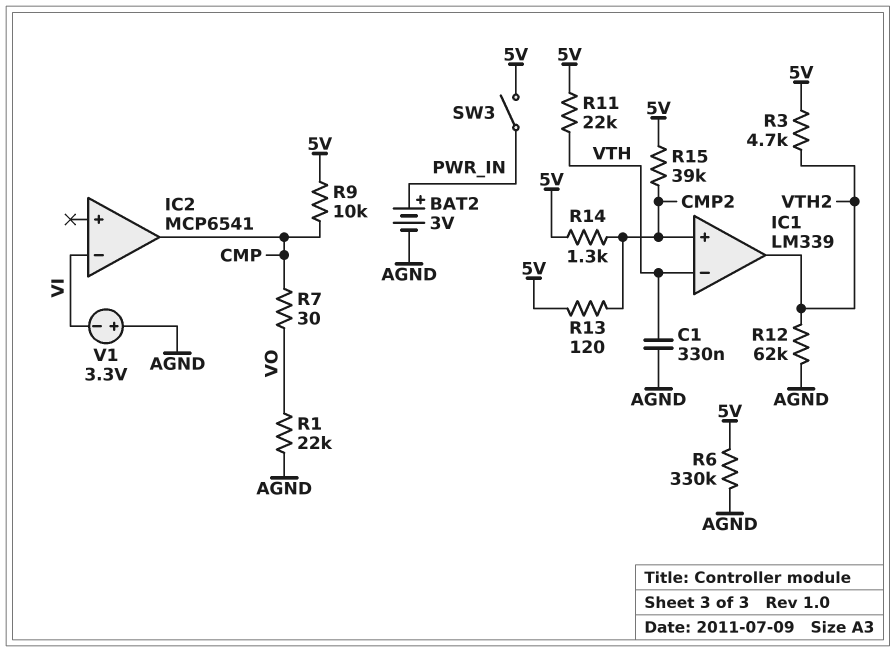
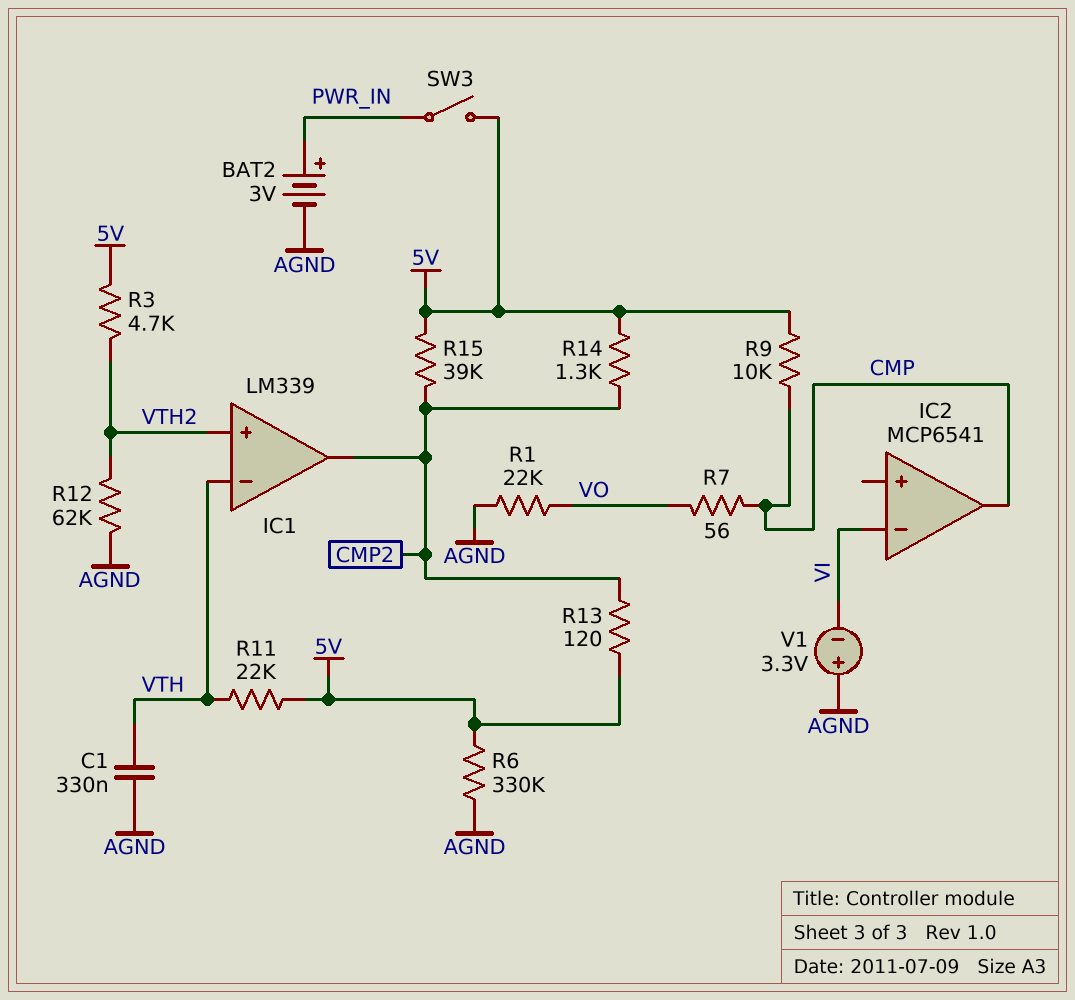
IC1 pin in+: CMP2 -> VTH2
IC1 pin out: VTH2 -> CMP2
R7: 30 (CMP, VO) -> 56 (CMP, VO)

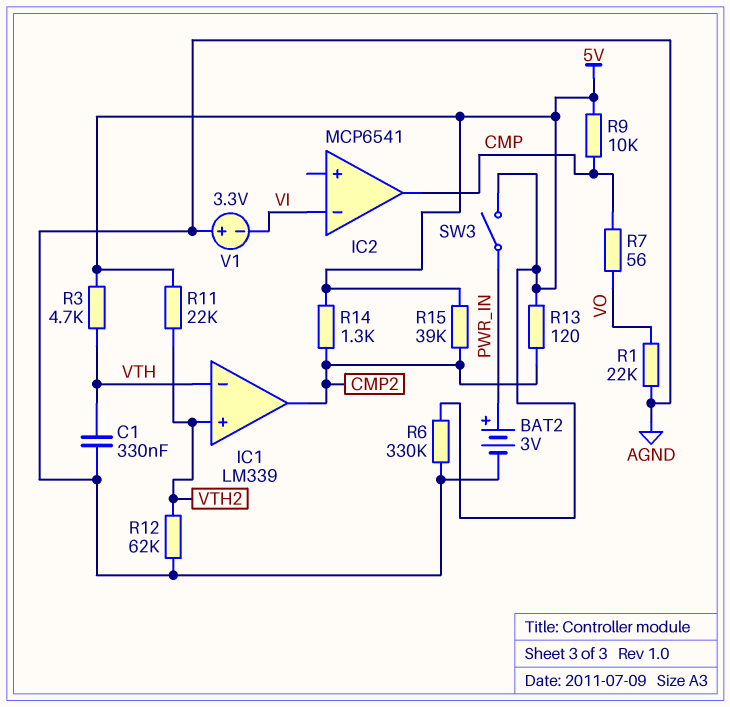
R3: 4.7k (5V, VTH2) -> 4.7k (5V, VTH)
R11: 22k (5V, VTH) -> 22k (5V, VTH2)

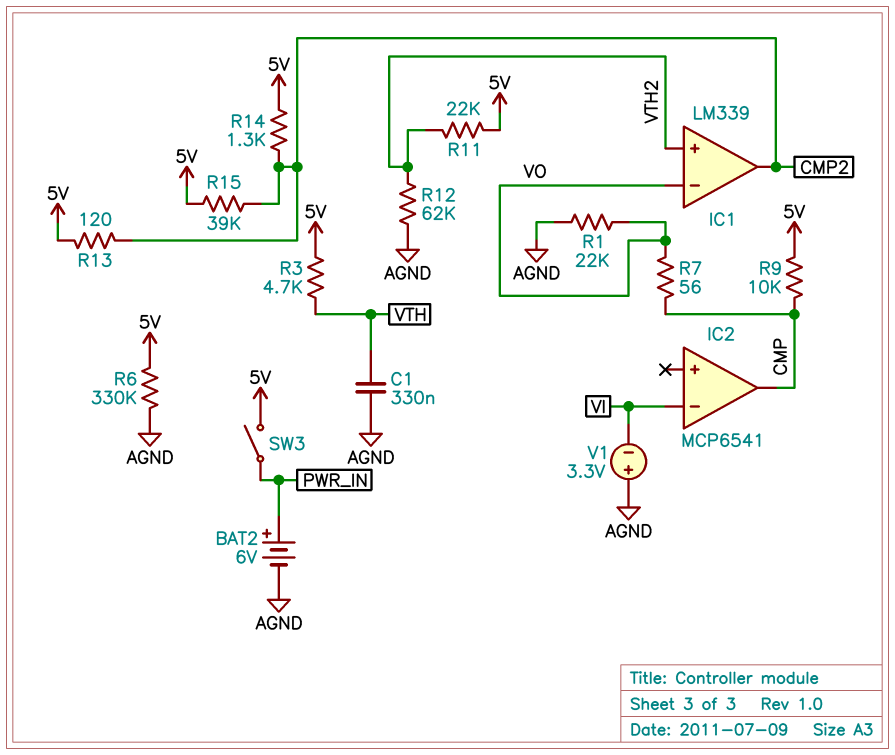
BAT2: 3V (plus PWR_IN, minus AGND) -> 6V (plus PWR_IN, minus AGND)
IC1 pin in-: VTH -> VO

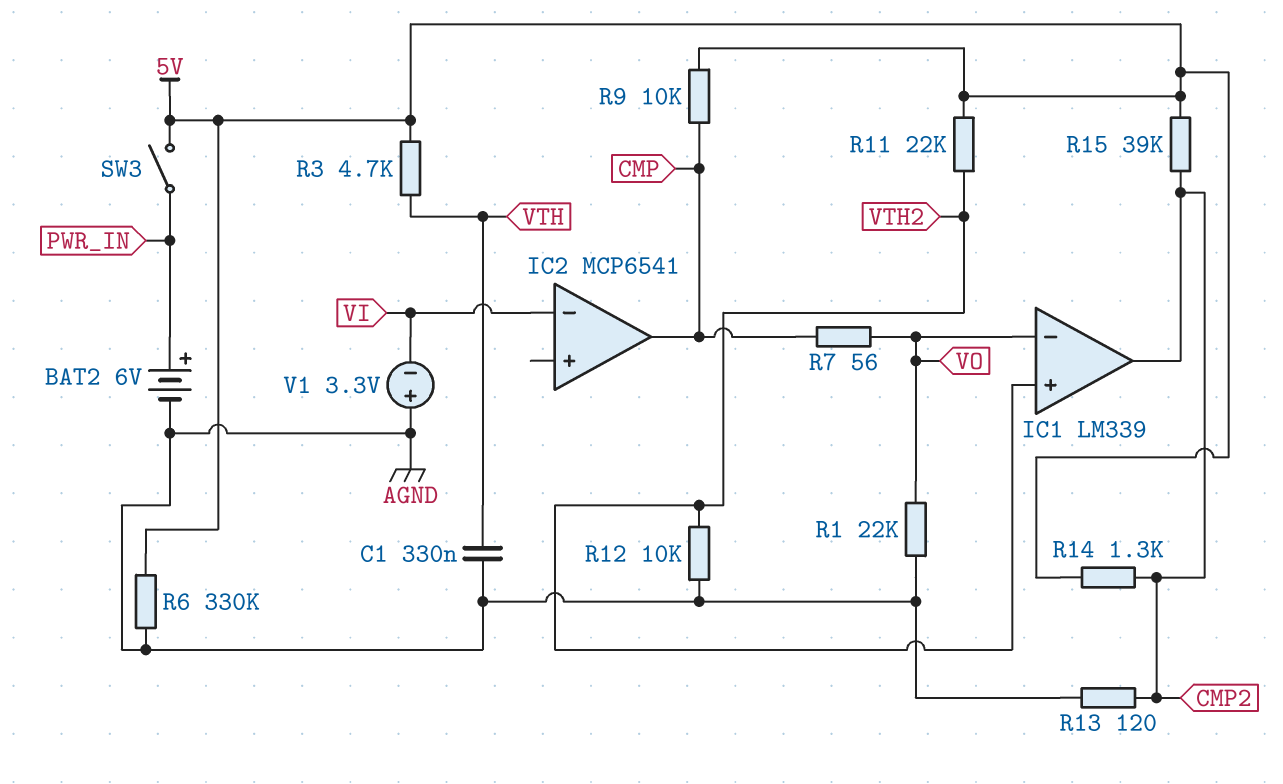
R12: 62k (AGND, VTH2) -> 10k (AGND, VTH2)
R13: 120 (5V, CMP2) -> 120 (AGND, CMP2)

